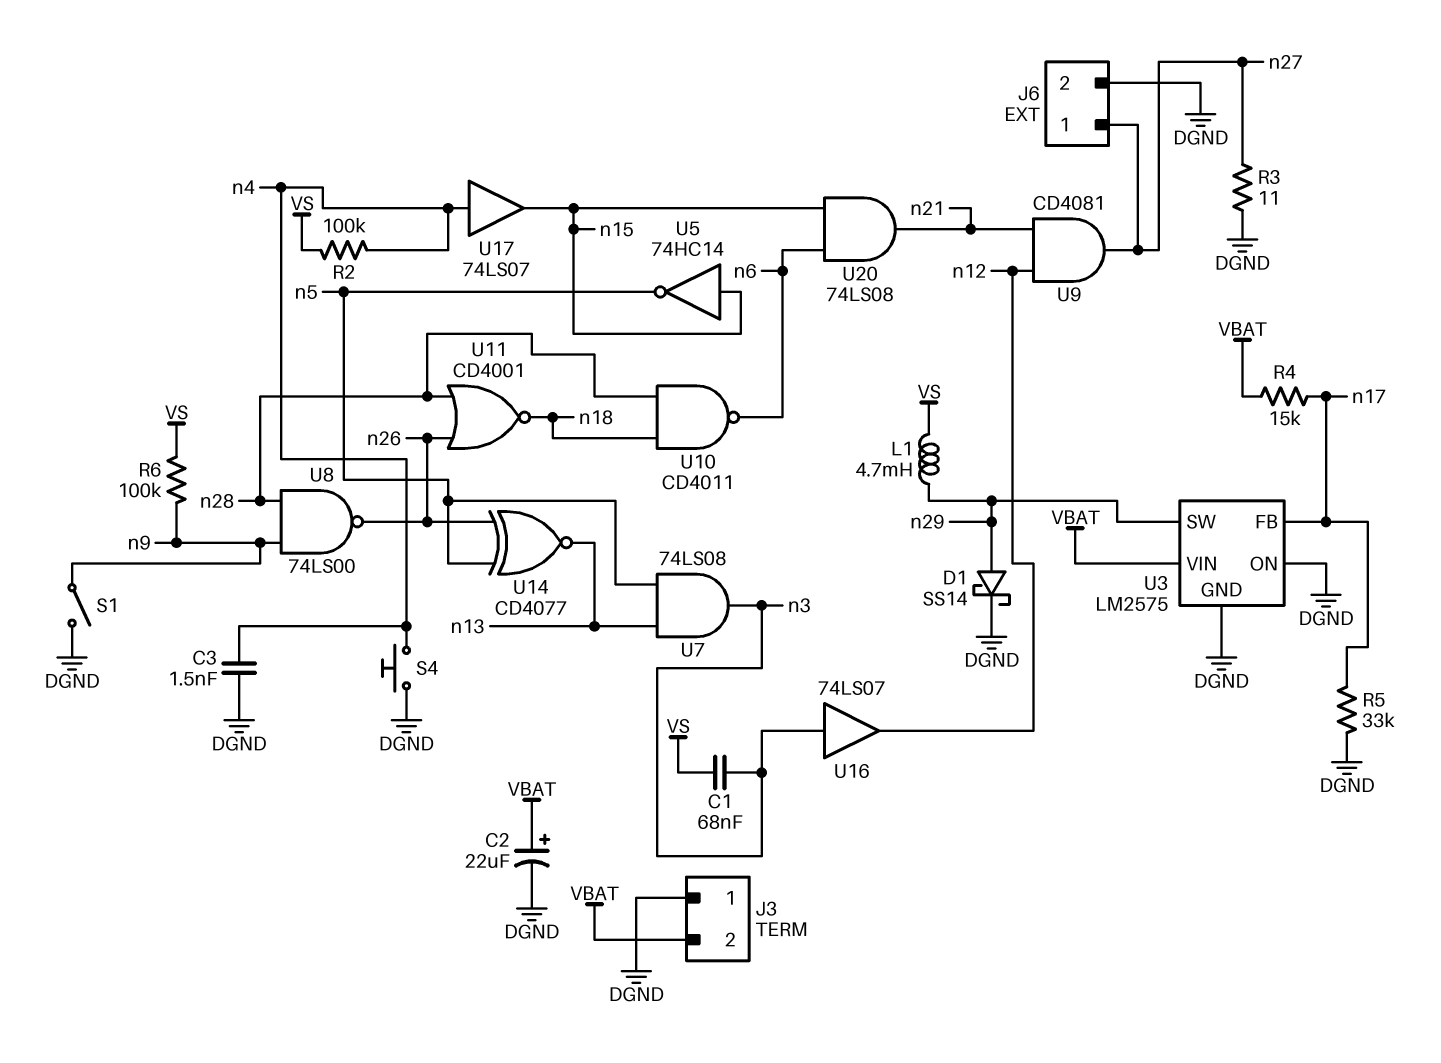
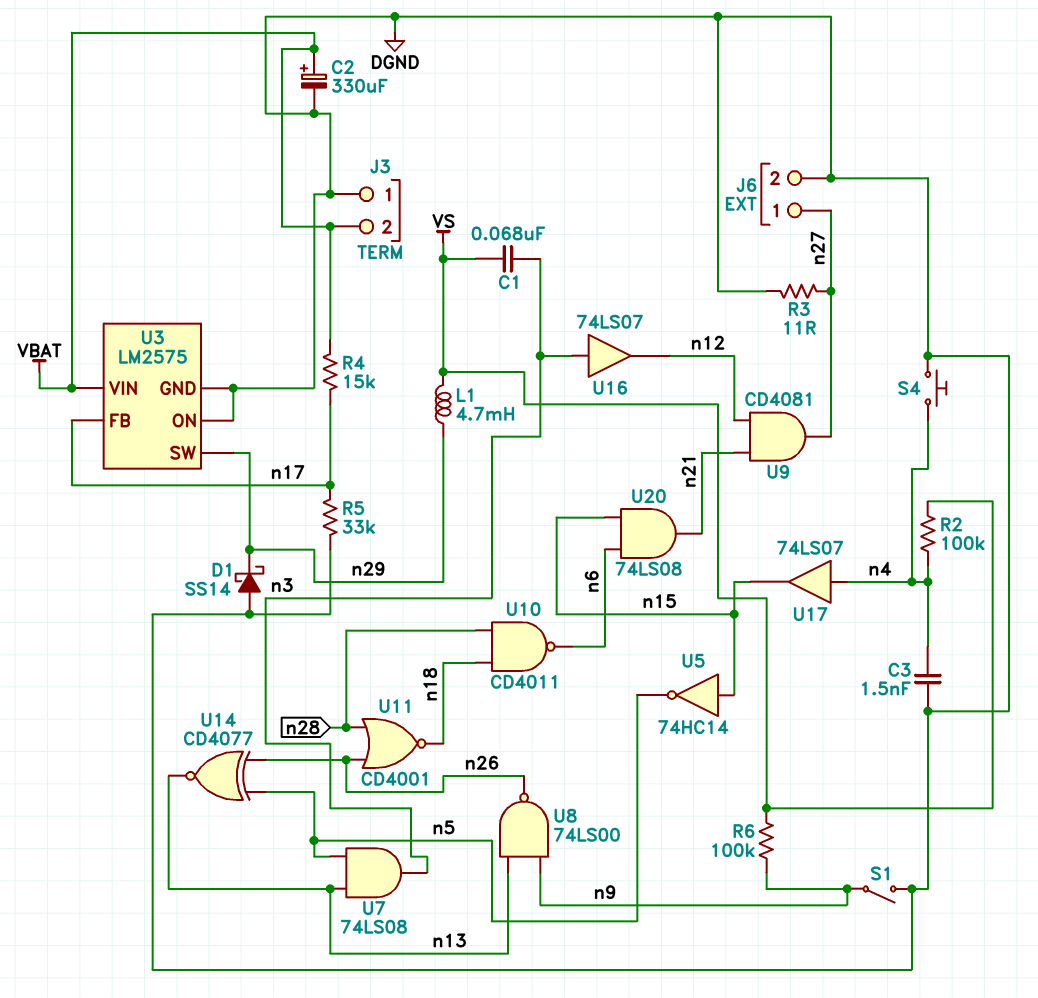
C2: 22uF (plus VBAT, minus DGND) -> 330uF (plus VBAT, minus DGND)
D1: schottky SS14 (A n29, K DGND) -> schottky SS14 (A DGND, K n29)
U8: NAND 74LS00 (in n9, in n28, out n26) -> NAND 74LS00 (in n9, in n13, out n26)

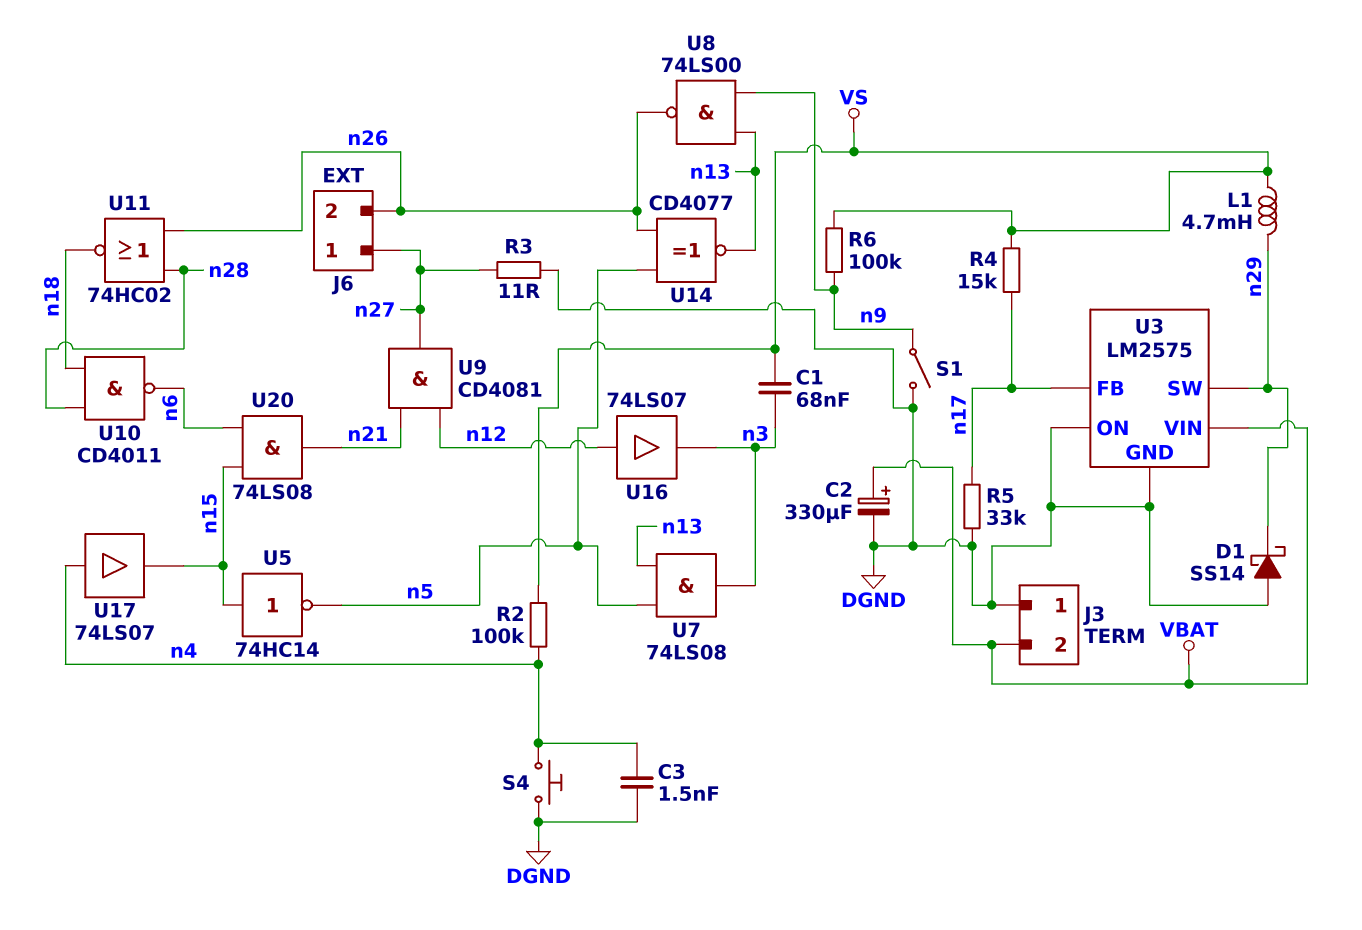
J6 pin 2: DGND -> n26
R4: 15k (VBAT, n17) -> 15k (VS, n17)
U11: NOR CD4001 (in n26, in n28, out n18) -> NOR 74HC02 (in n26, in n28, out n18)
U16: buffer 74LS07 (in n3, out n12) -> buffer 74LS07 (in n12, out n3)

